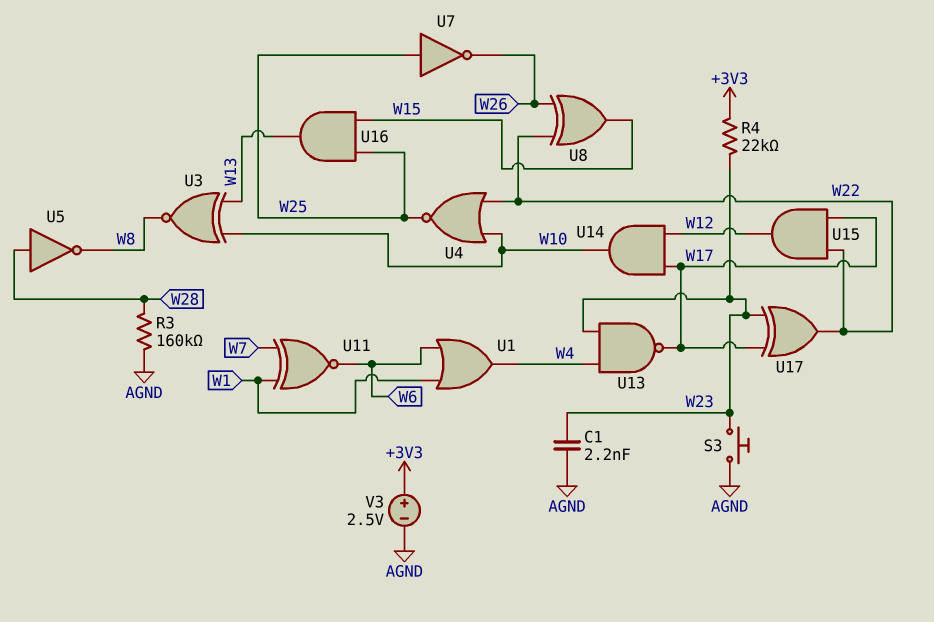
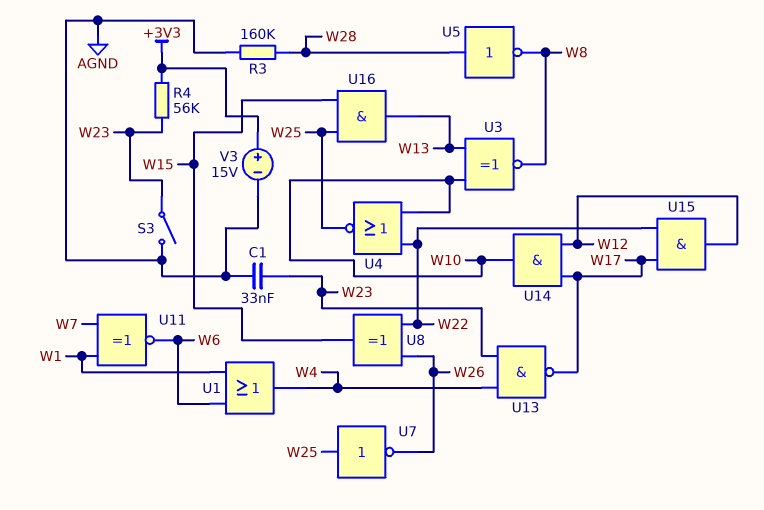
C1: 2.2nF (AGND, W23) -> 33nF (AGND, W23)
R4: 22k (+3V3, W23) -> 56k (+3V3, W23)
S3: button (AGND, W23) -> switch (AGND, W23)
U17: XOR (in W17, in W23, out W22) -> none
V3: 2.5V (plus +3V3, minus AGND) -> 15V (plus +3V3, minus AGND)

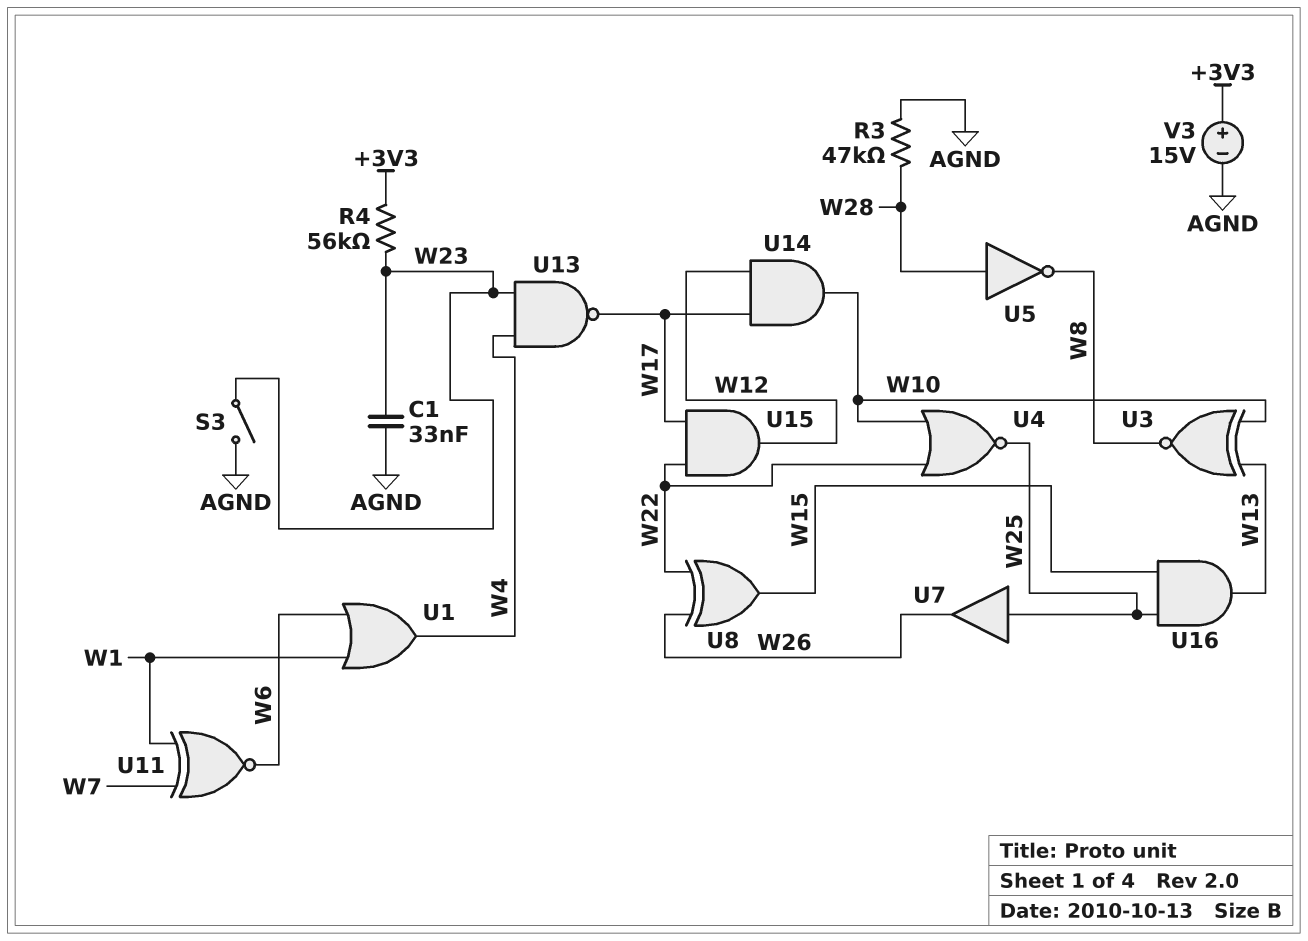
R3: 160k (AGND, W28) -> 47k (AGND, W28)
U7: NOT (in W25, out W26) -> buffer (in W25, out W26)

